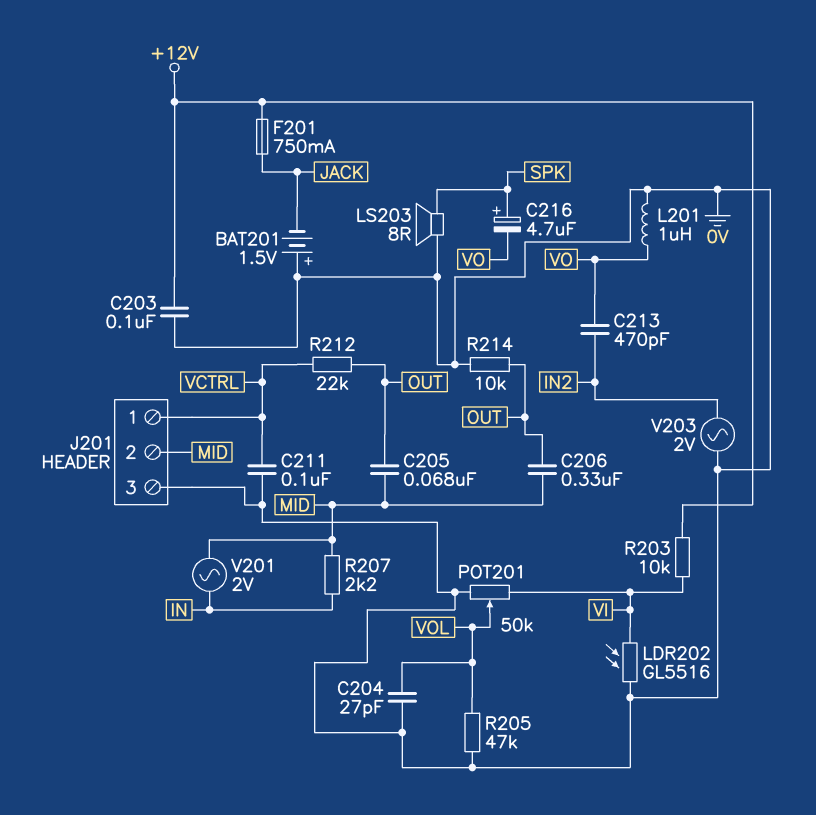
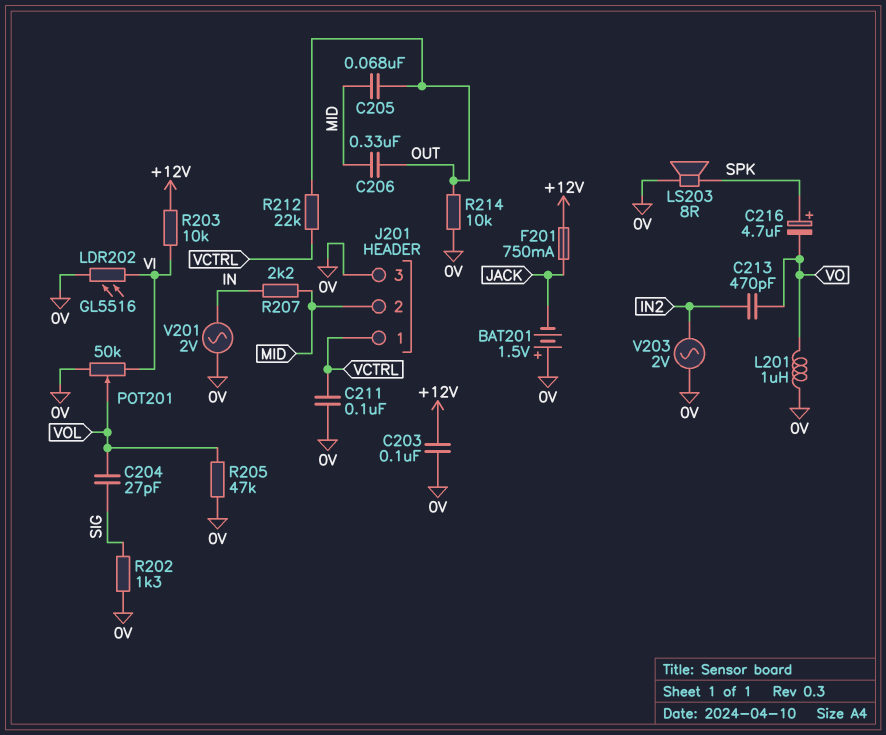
C204: 27pF (0V, VOL) -> 27pF (SIG, VOL)
R202: none -> 1.3k (0V, SIG)
V201: AC 2V (IN, MID) -> AC 2V (0V, IN)

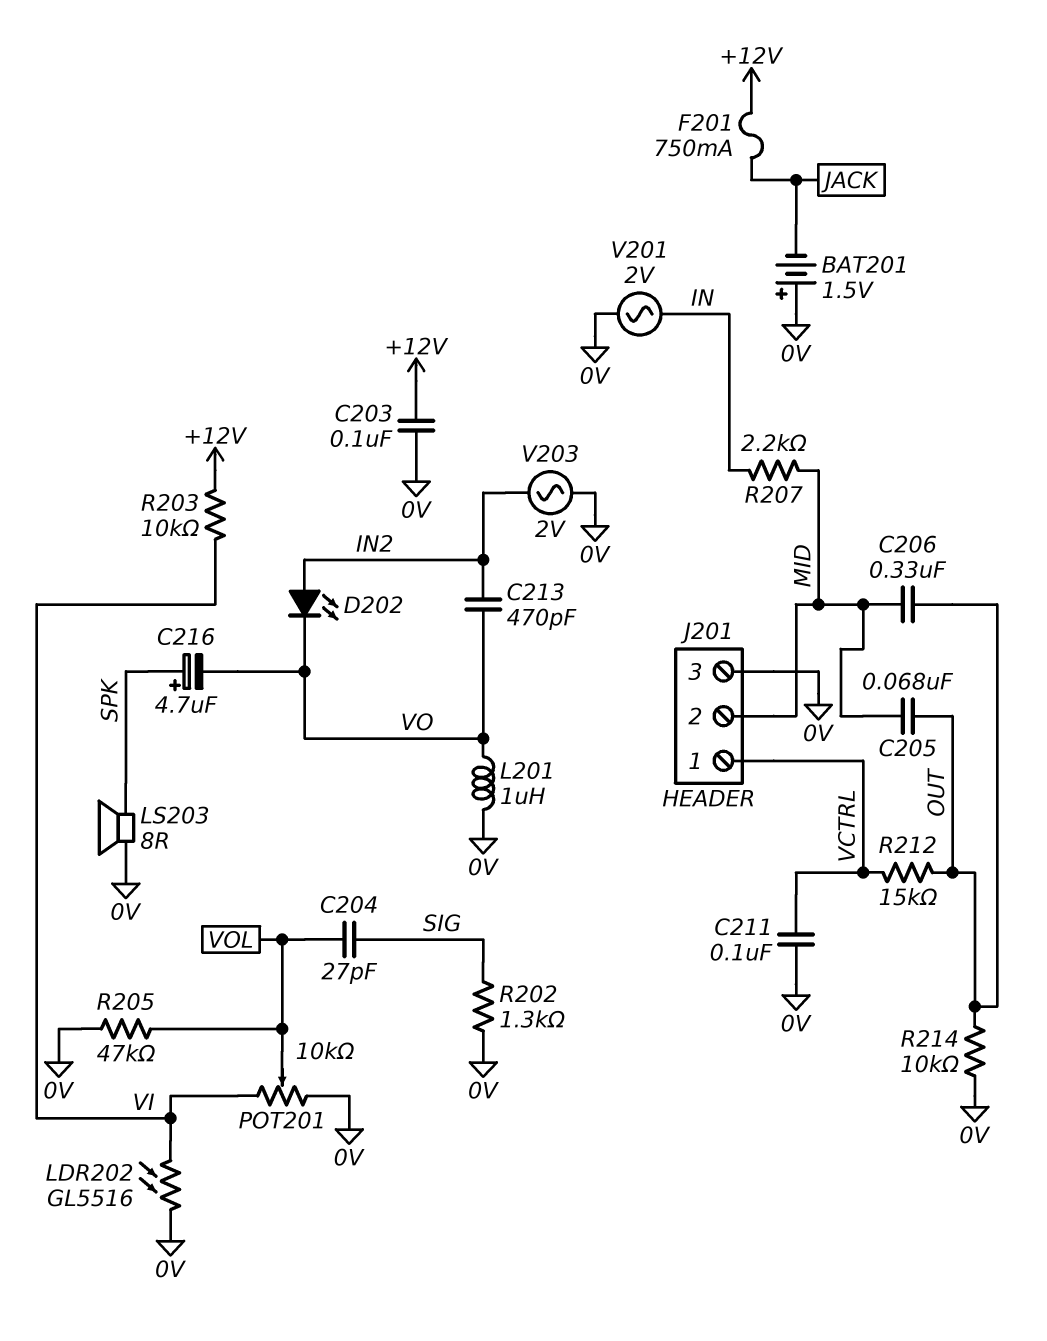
D202: none -> LED (A IN2, K VO)
POT201: 50k (0V, VI, wiper VOL) -> 10k (0V, VI, wiper VOL)
R212: 22k (OUT, VCTRL) -> 15k (OUT, VCTRL)

